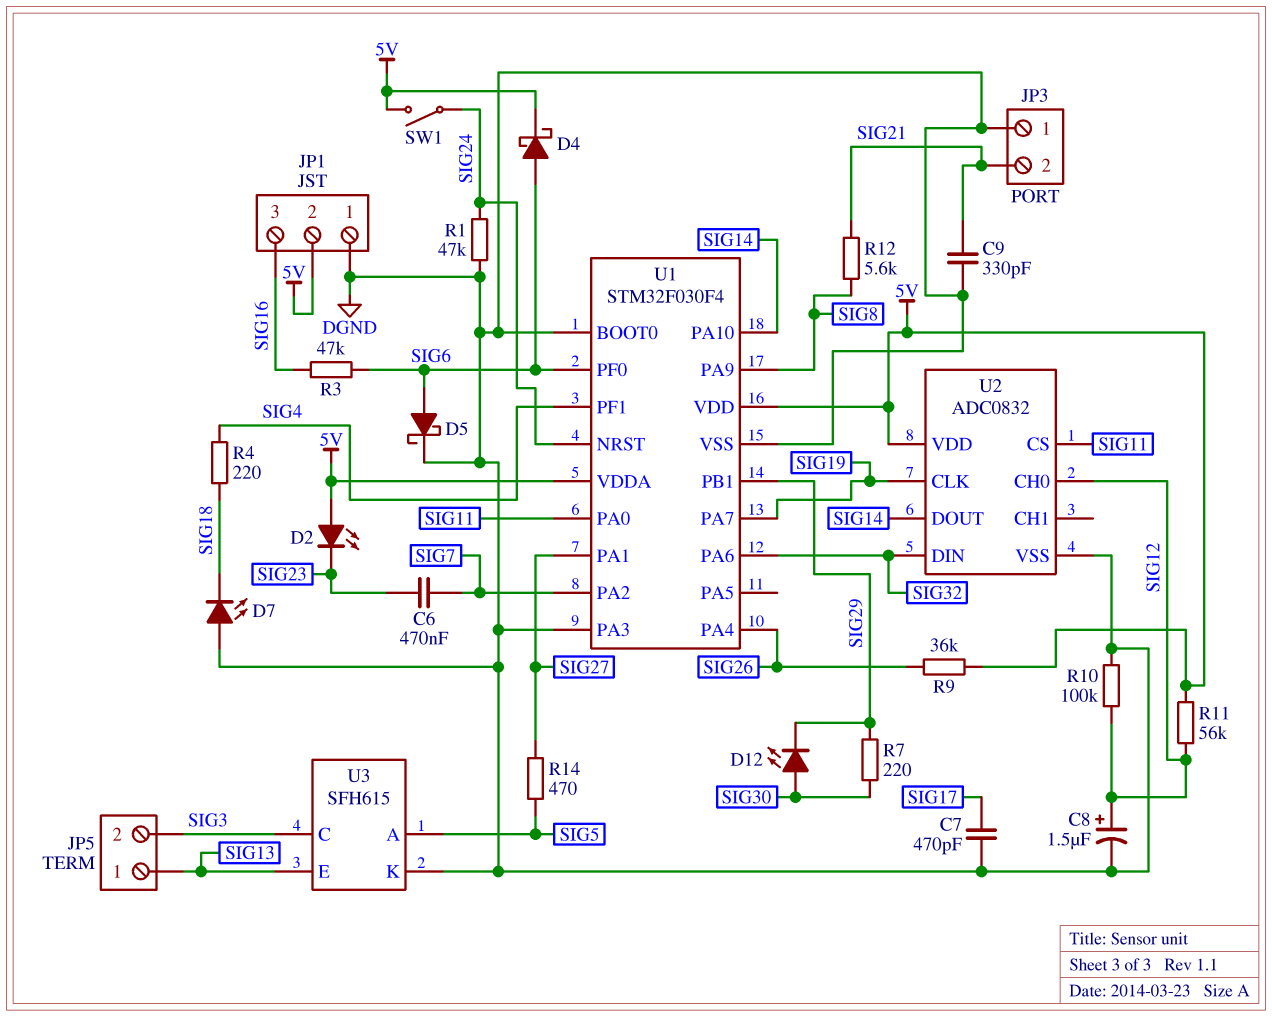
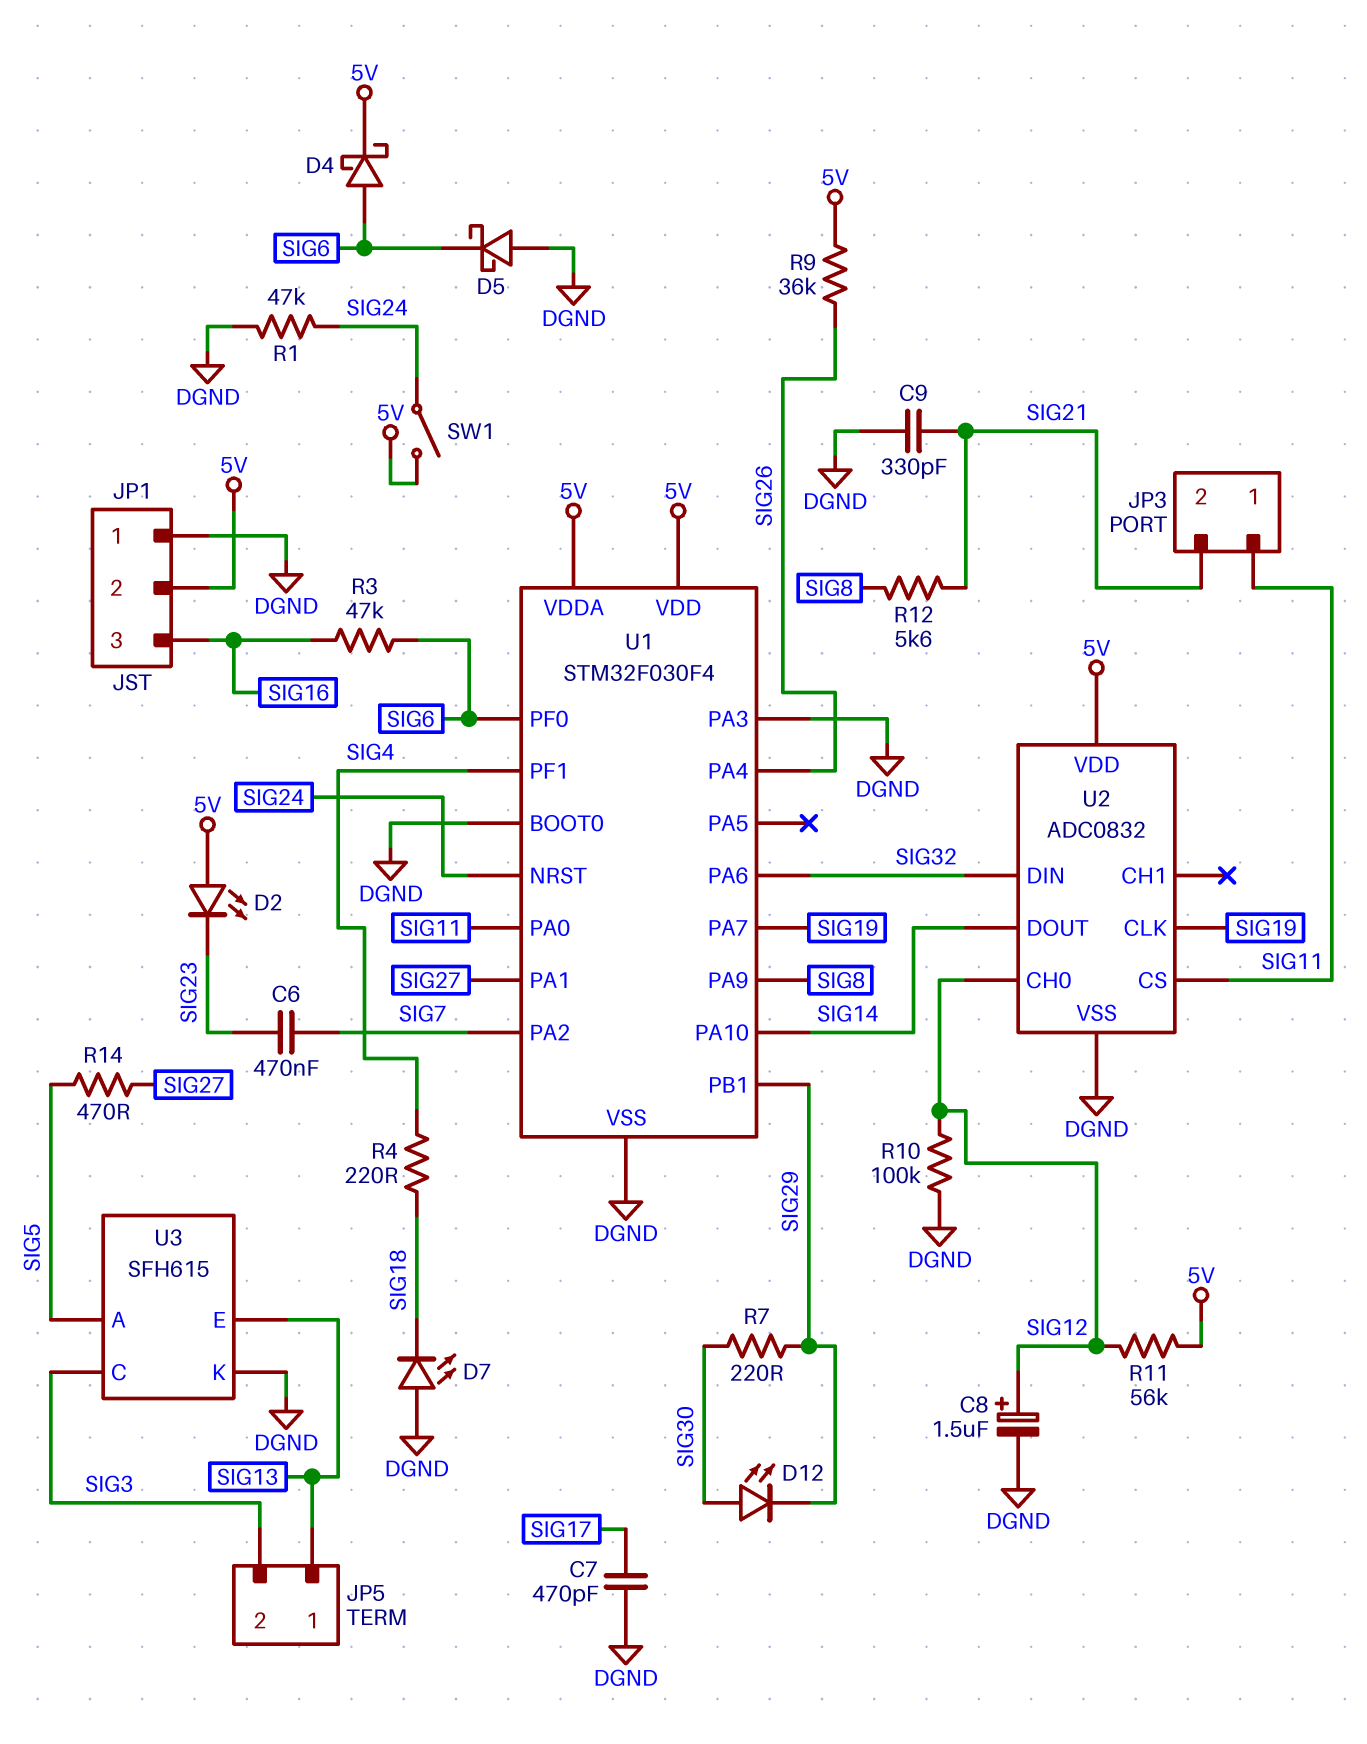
D5: schottky (A SIG6, K DGND) -> schottky (A DGND, K SIG6)
JP3 pin 1: DGND -> SIG11

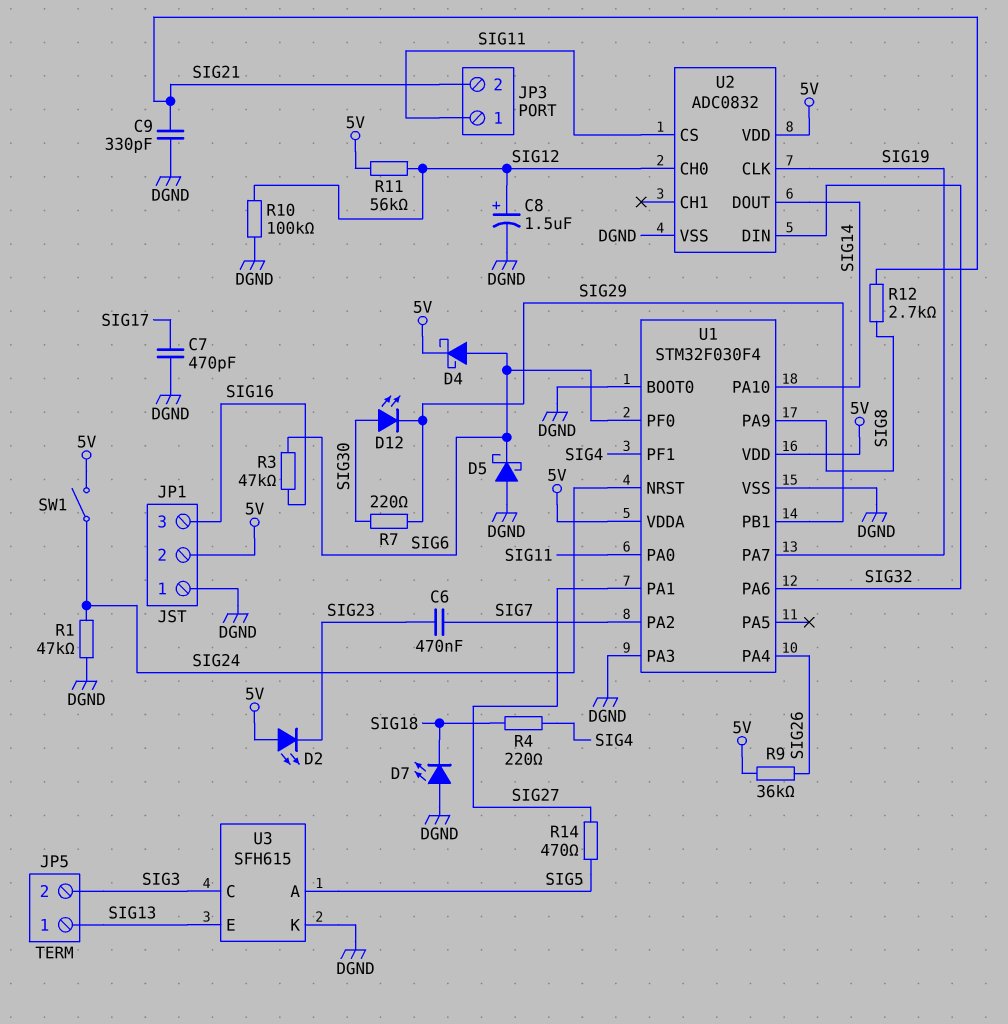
R12: 5.6k (SIG8, SIG21) -> 2.7k (SIG8, SIG21)

